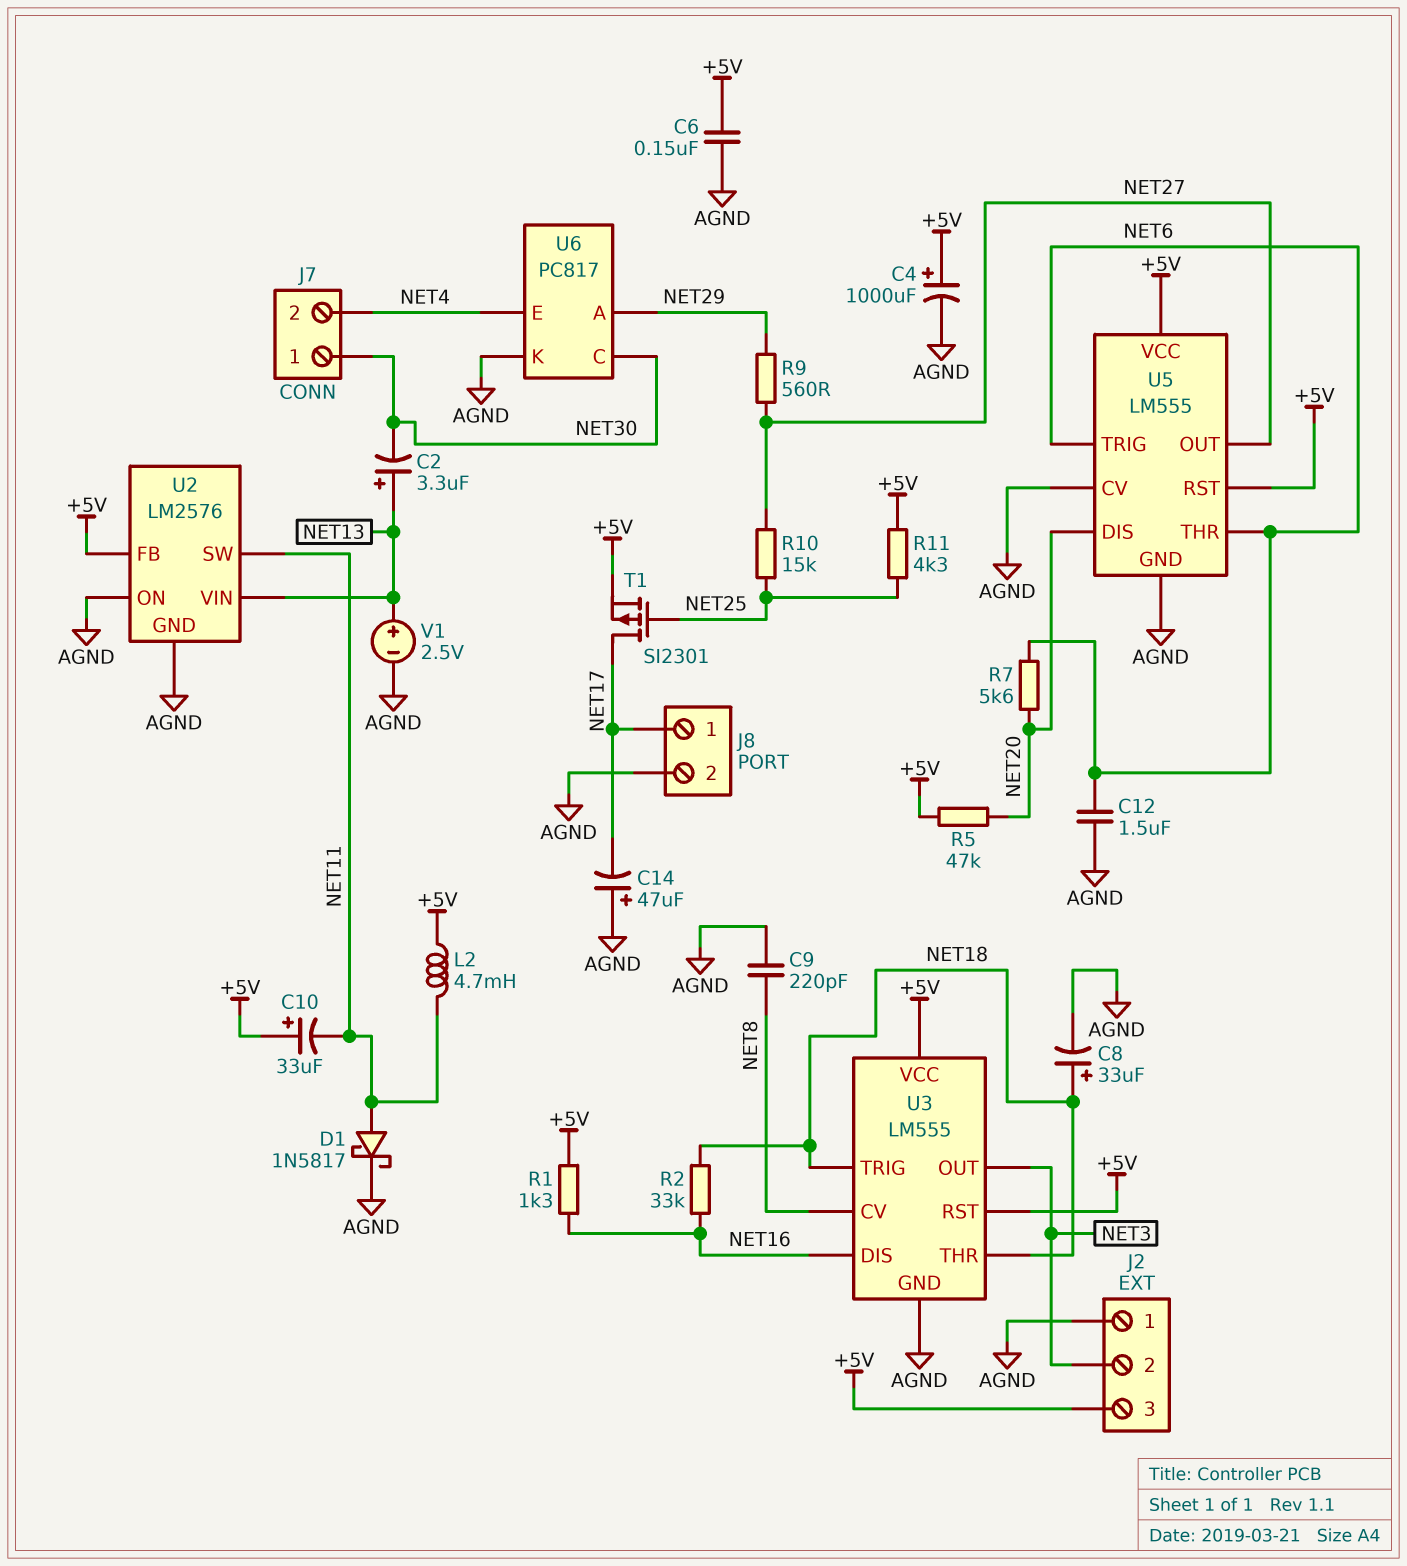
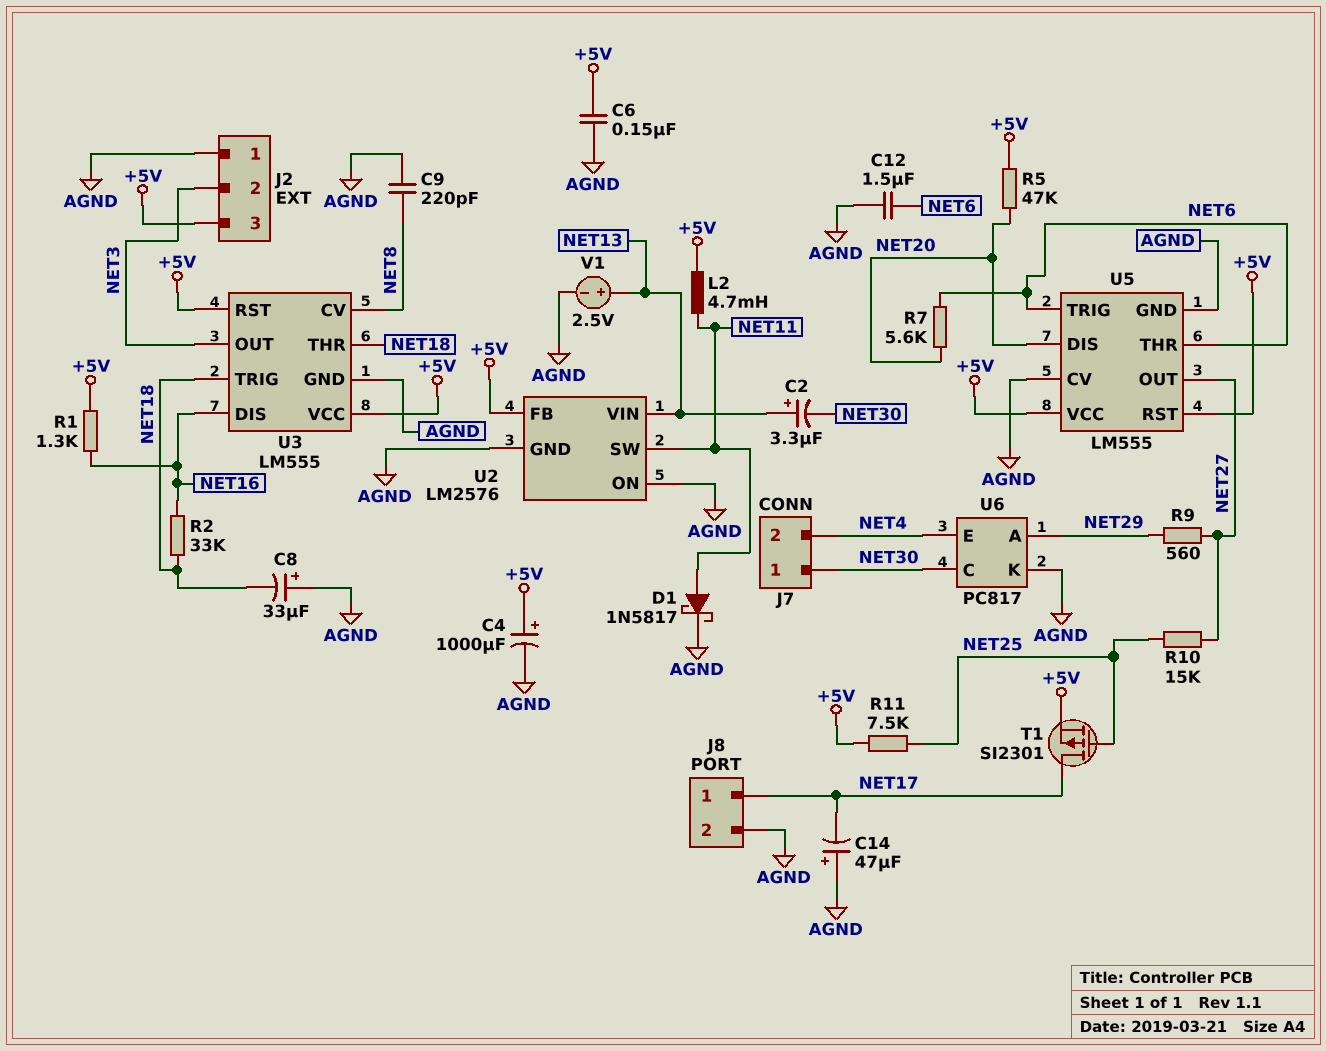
C8: 33uF (plus NET18, minus AGND) -> 33uF (plus AGND, minus NET18)
C10: 33uF (plus +5V, minus NET11) -> none
R11: 4.3k (+5V, NET25) -> 7.5k (+5V, NET25)

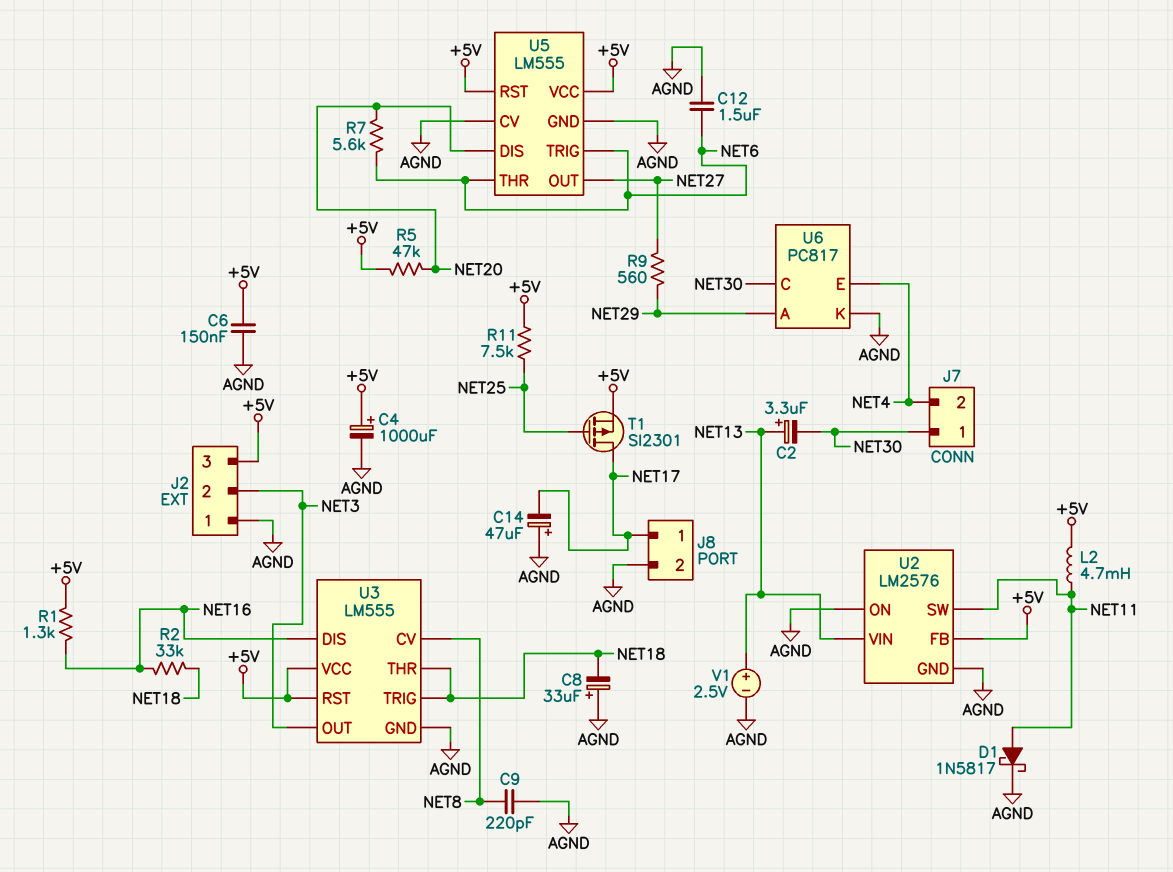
R10: 15k (NET25, NET27) -> none

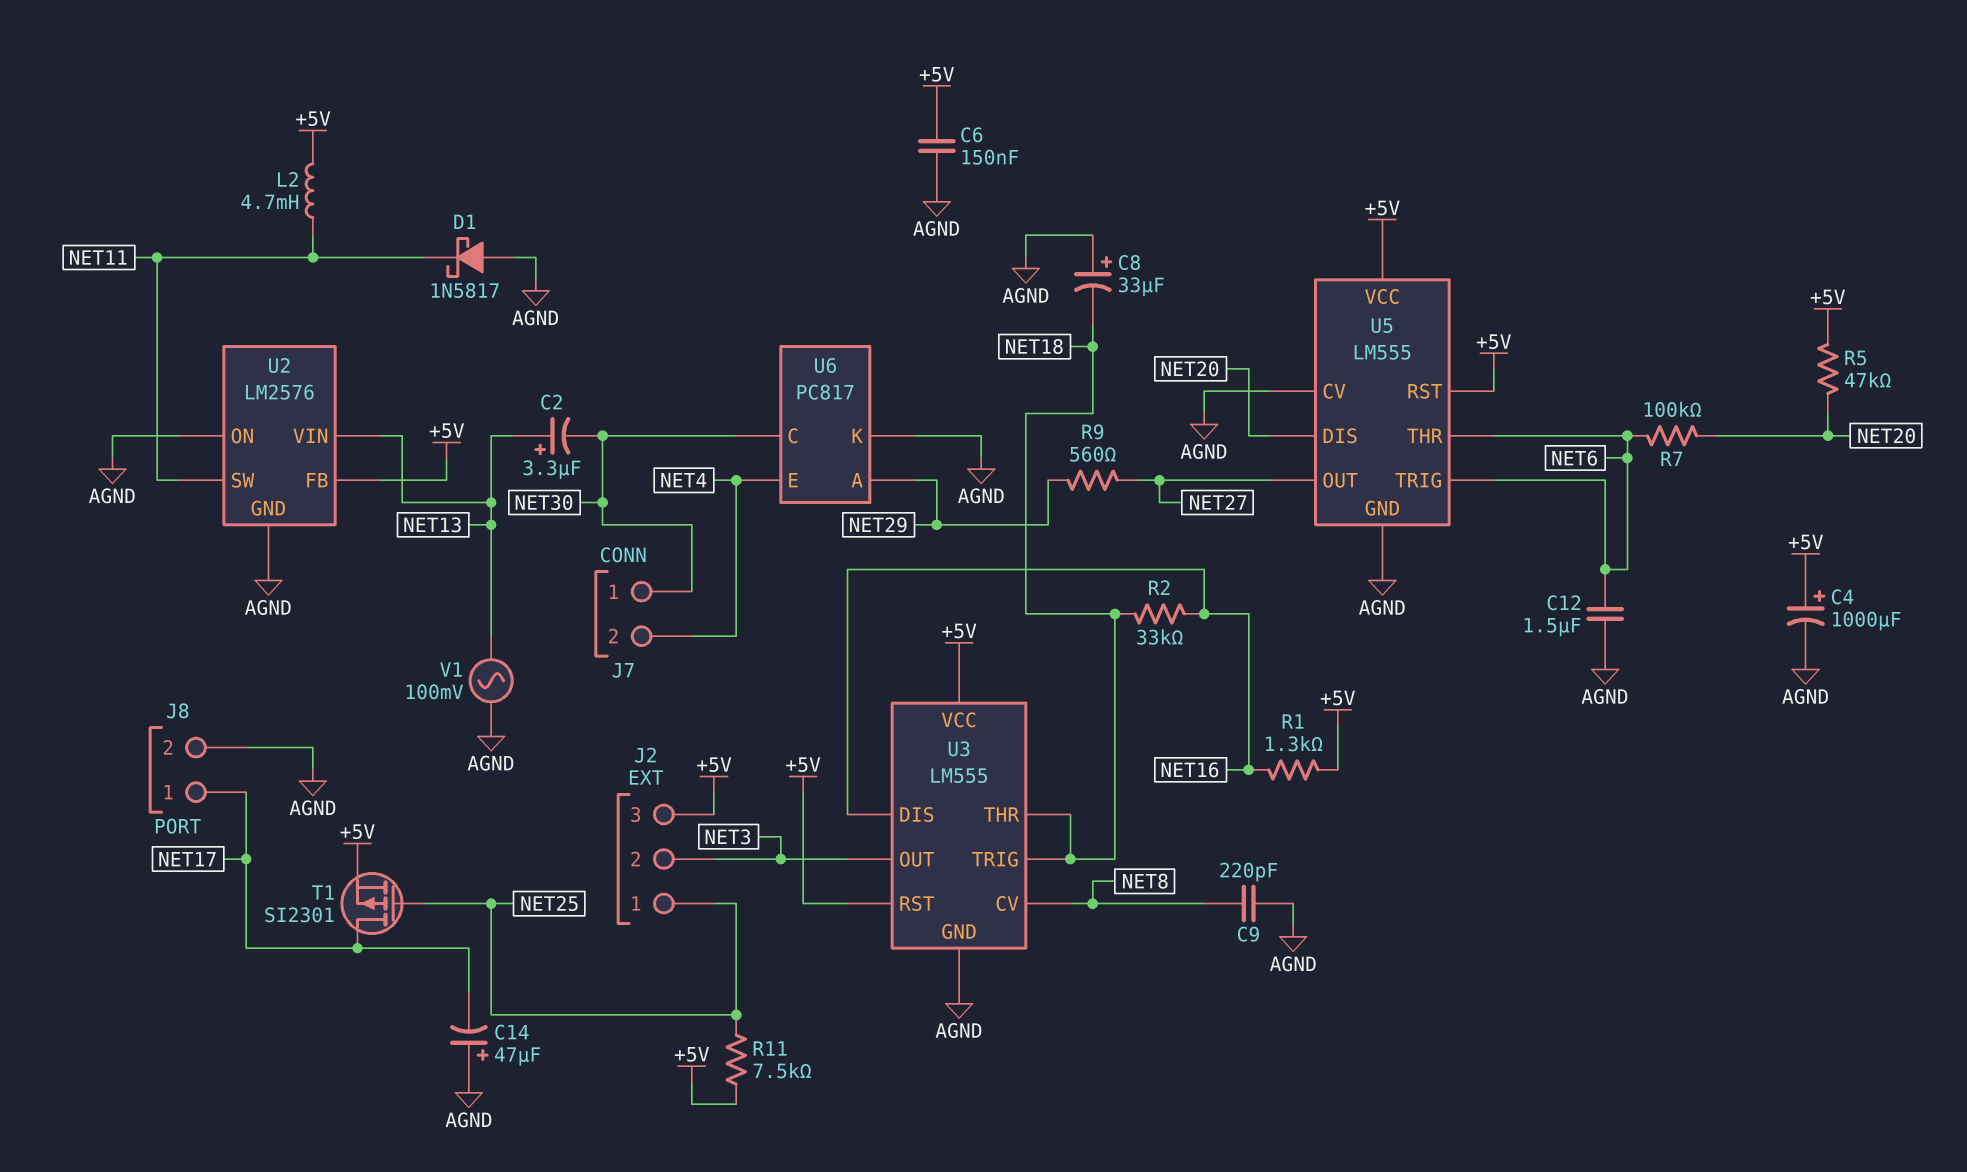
D1: schottky 1N5817 (A NET11, K AGND) -> schottky 1N5817 (A AGND, K NET11)
J2 pin 1: AGND -> NET25
R7: 5.6k (NET6, NET20) -> 100k (NET6, NET20)
V1: 2.5V (plus NET13, minus AGND) -> AC 100mV (AGND, NET13)

